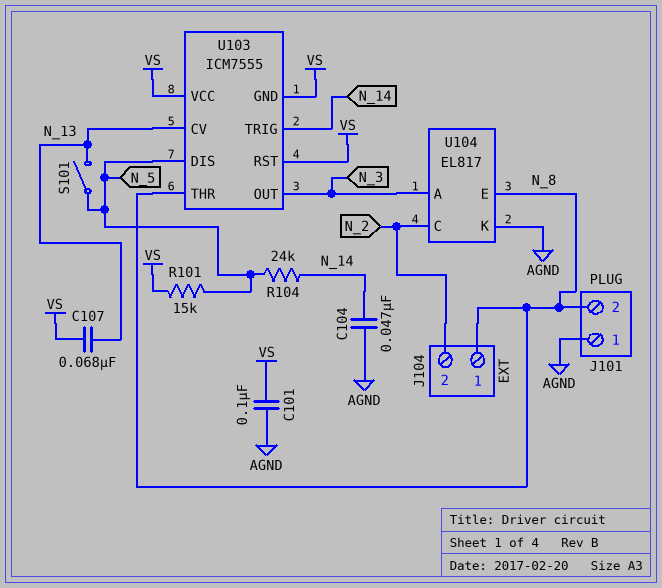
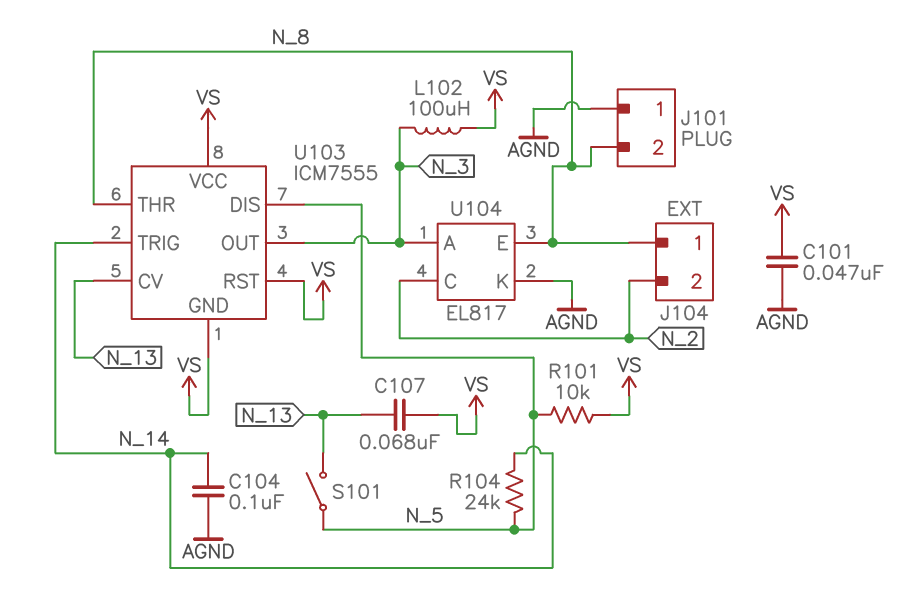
C101: 100nF (AGND, VS) -> 47nF (AGND, VS)
C104: 47nF (AGND, N_14) -> 100nF (AGND, N_14)
L102: none -> 100uH (N_3, VS)
R101: 15k (N_5, VS) -> 10k (N_5, VS)

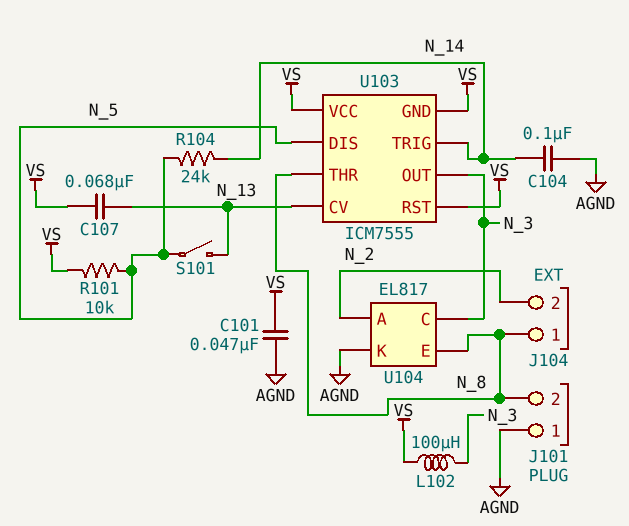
U104 pin A: N_3 -> N_2
U104 pin C: N_2 -> N_3

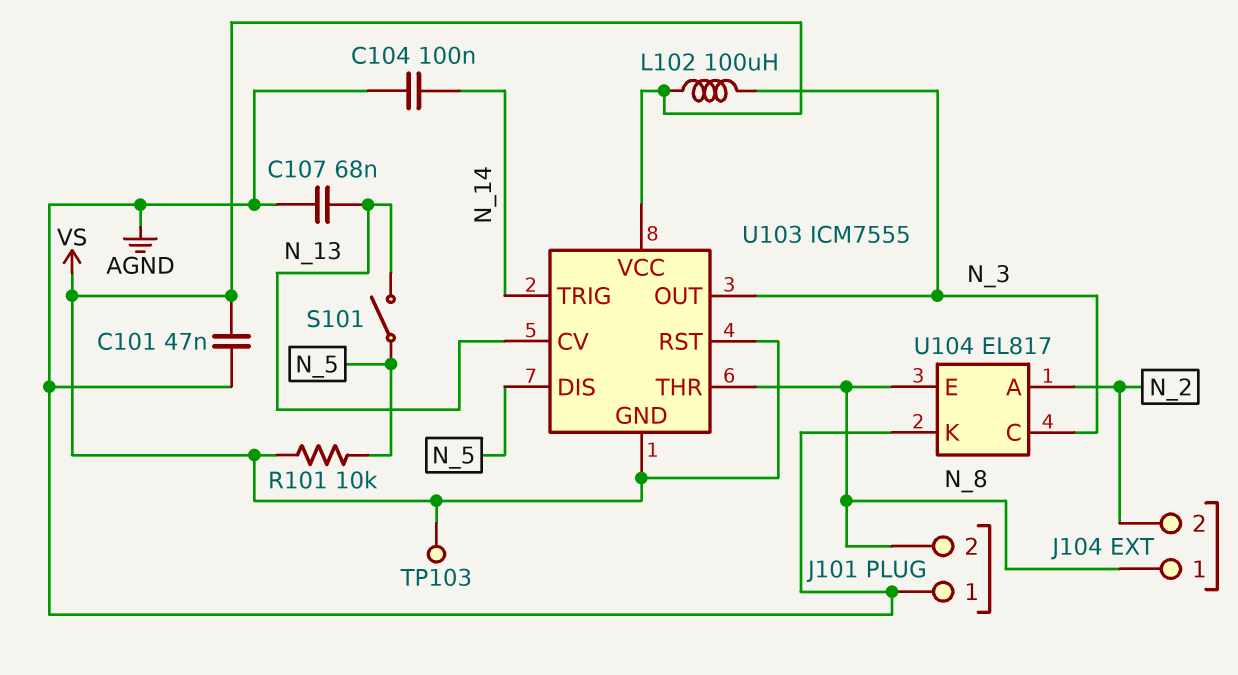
C107: 68nF (N_13, VS) -> 68nF (AGND, N_13)
R104: 24k (N_5, N_14) -> none
TP103: none -> test point (VS)

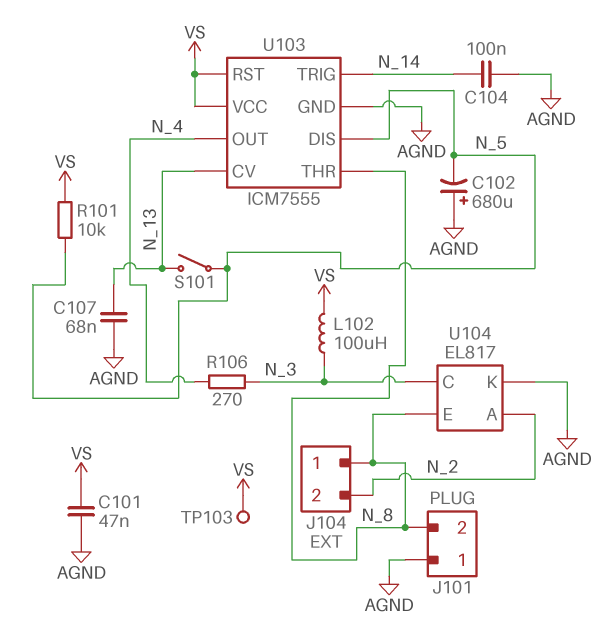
C102: none -> 680uF (plus AGND, minus N_5)
R106: none -> 270 (N_3, N_4)
U103 pin GND: VS -> AGND
U103 pin OUT: N_3 -> N_4

